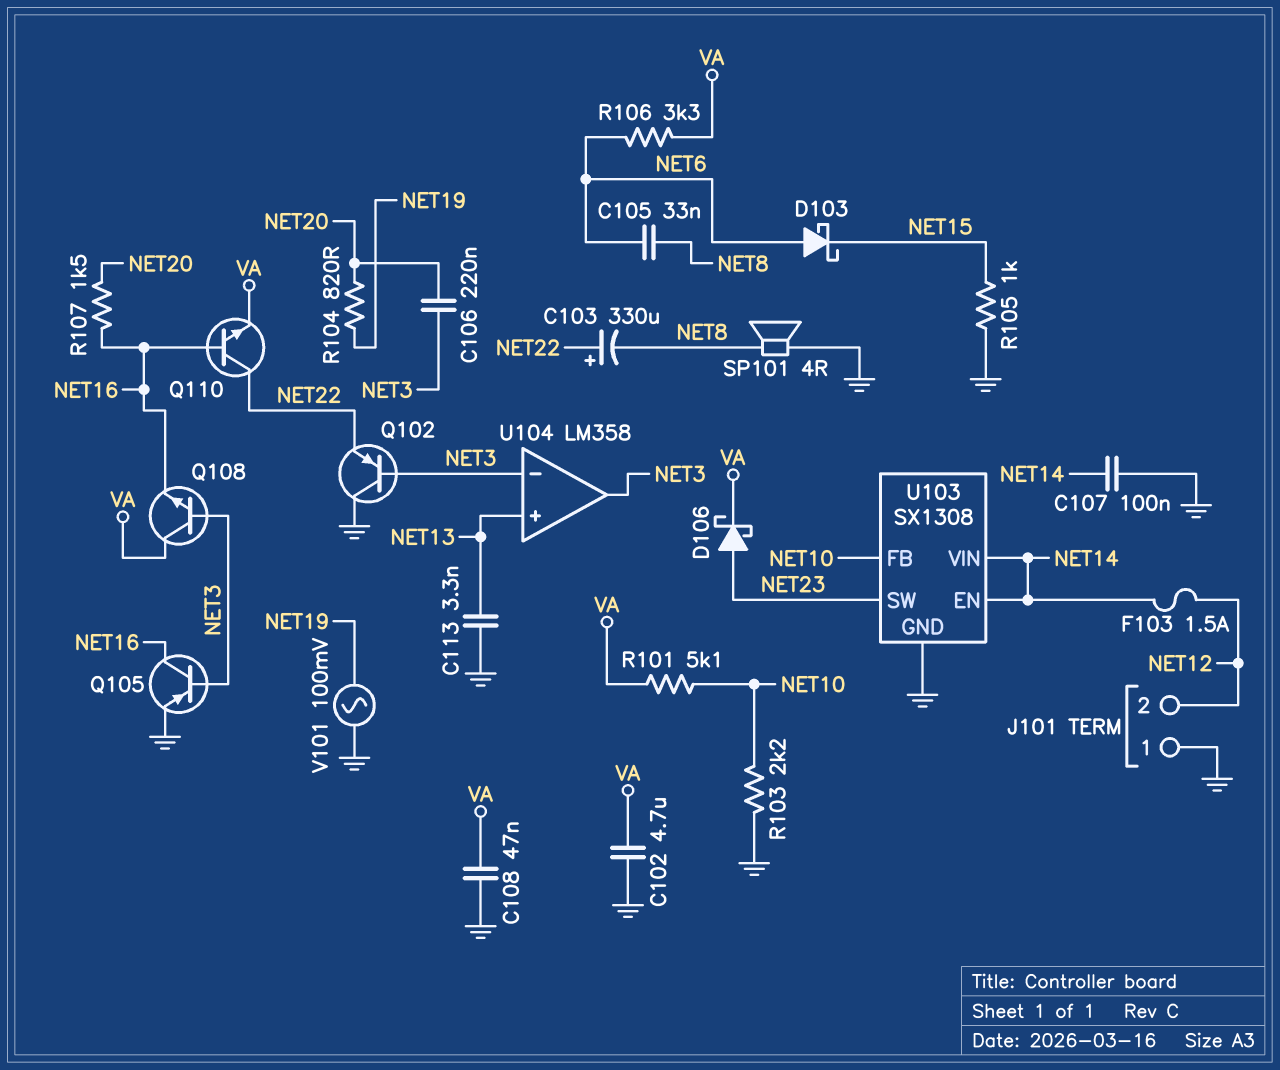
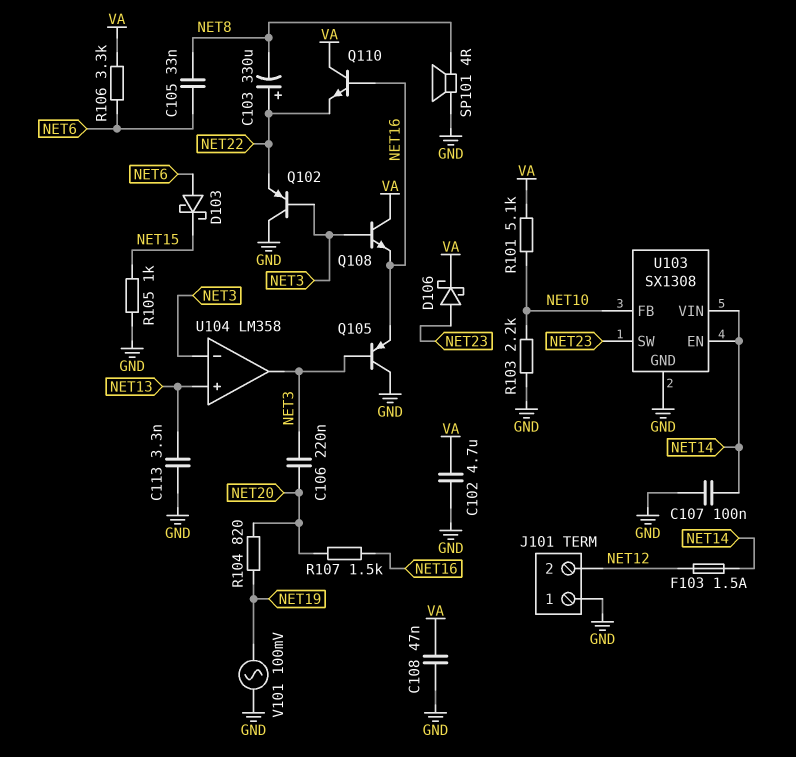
Q105: PNP (B NET3, C NET16, E GND) -> PNP (B NET3, C GND, E NET16)
Q110: NPN (B NET16, C NET22, E VA) -> NPN (B NET16, C VA, E NET22)

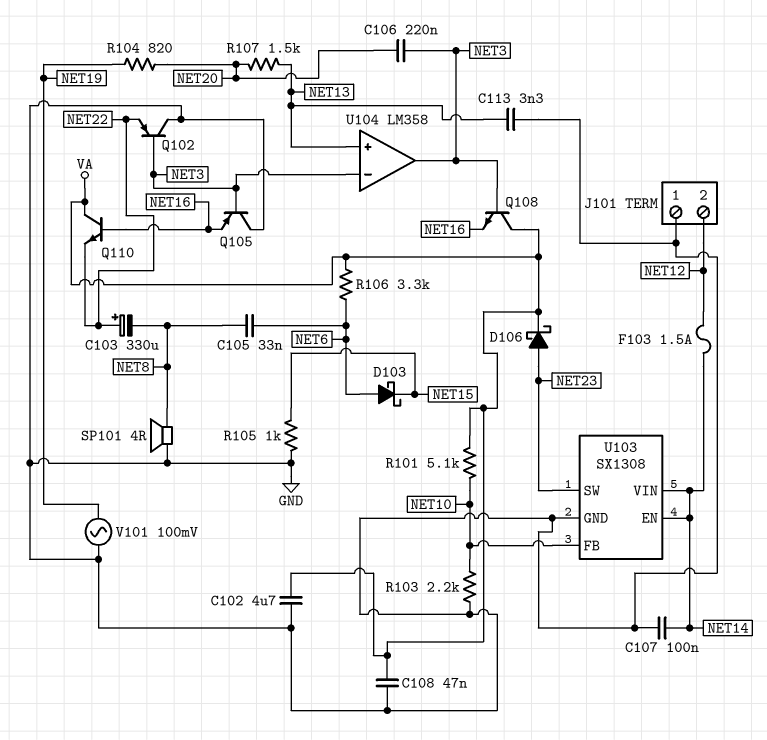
R107: 1.5k (NET16, NET20) -> 1.5k (NET13, NET20)

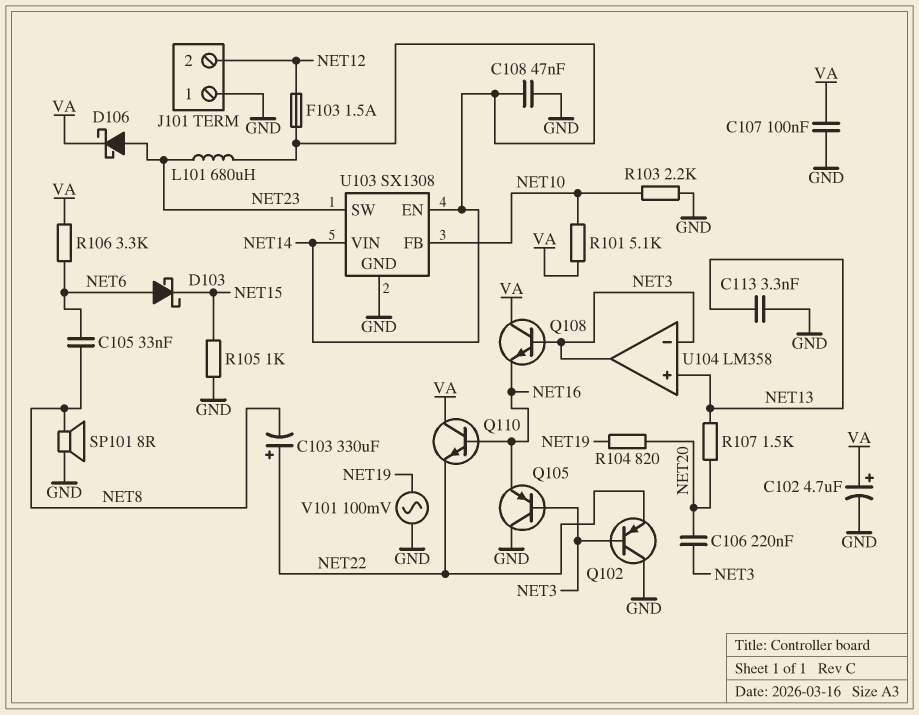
C102: 4.7uF (GND, VA) -> 4.7uF (plus VA, minus GND)
C107: 100nF (GND, NET14) -> 100nF (GND, VA)
C108: 47nF (GND, VA) -> 47nF (GND, NET14)
L101: none -> 680uH (NET14, NET23)
SP101: speaker 4R (GND, NET8) -> speaker 8R (GND, NET8)

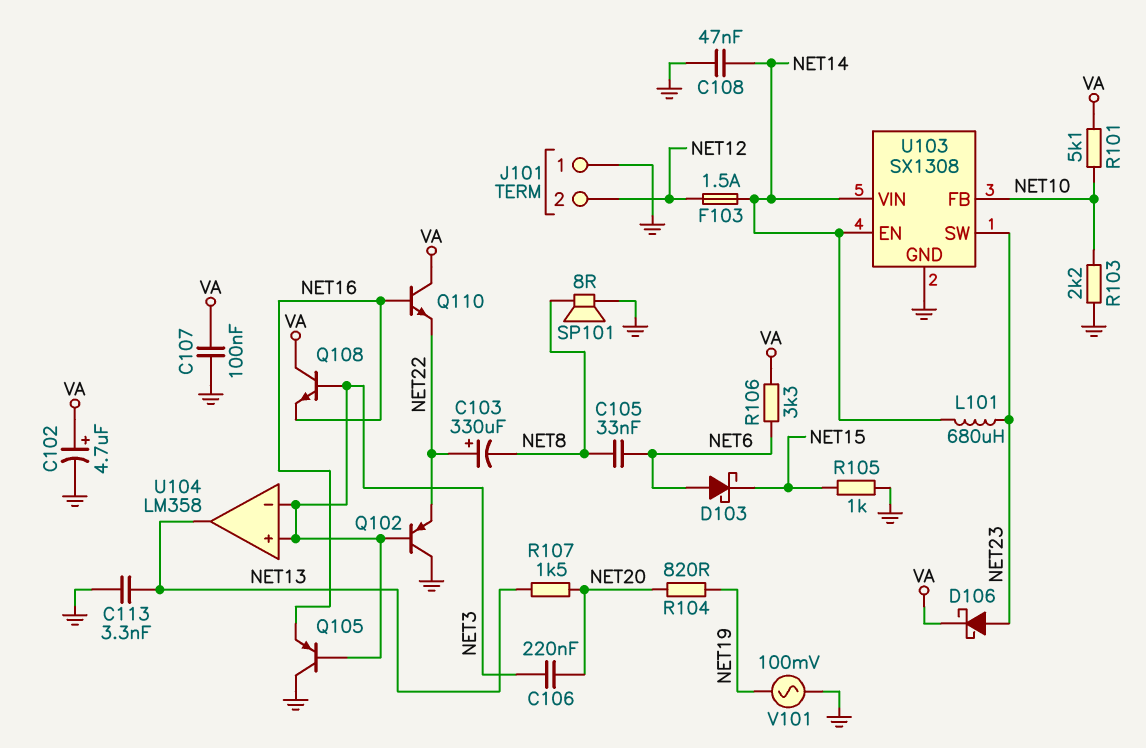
U104 pin in+: NET13 -> NET3
U104 pin out: NET3 -> NET13

